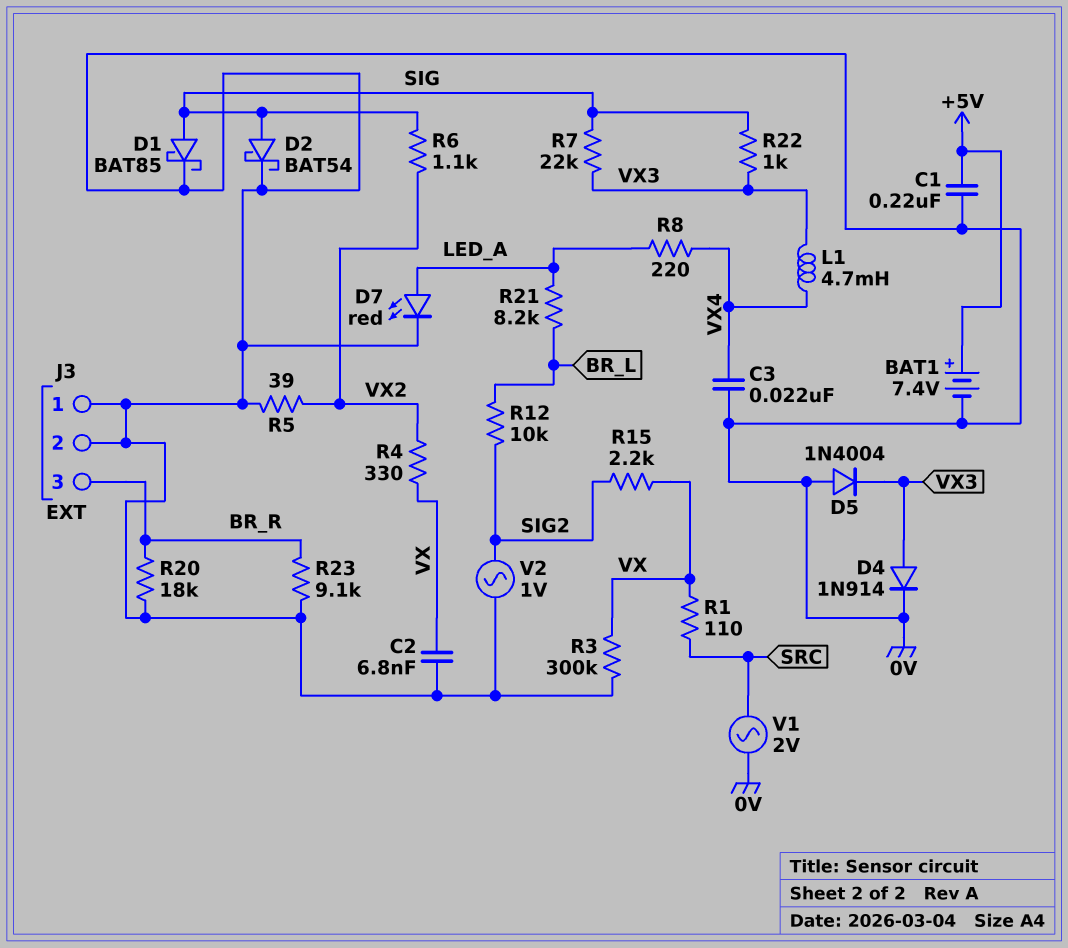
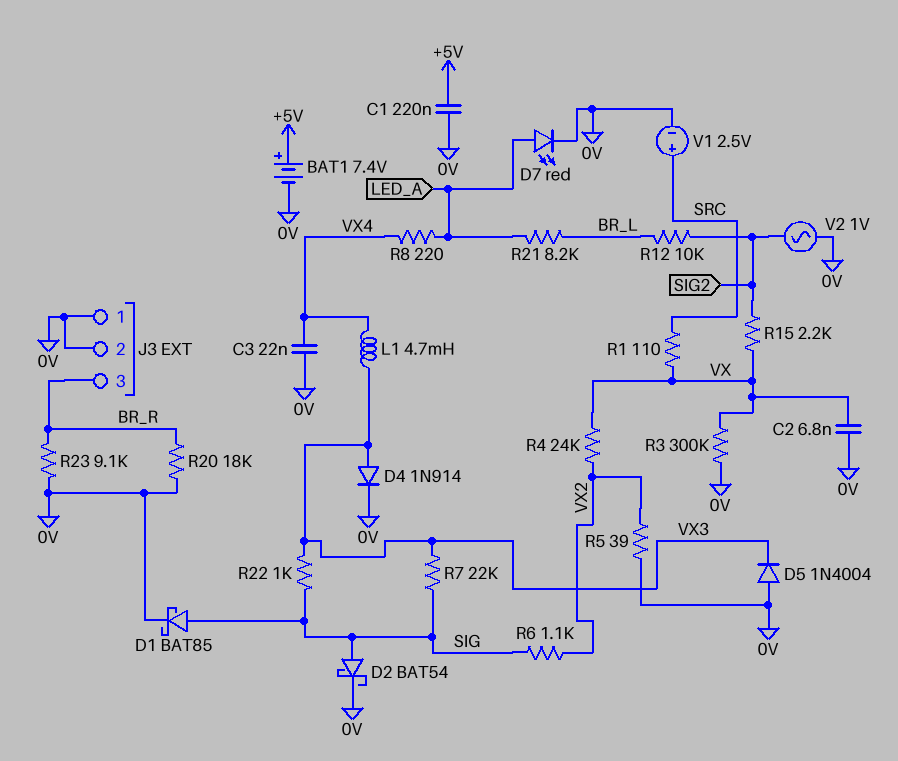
R4: 330 (VX, VX2) -> 24k (VX, VX2)
V1: AC 2V (0V, SRC) -> 2.5V (plus SRC, minus 0V)

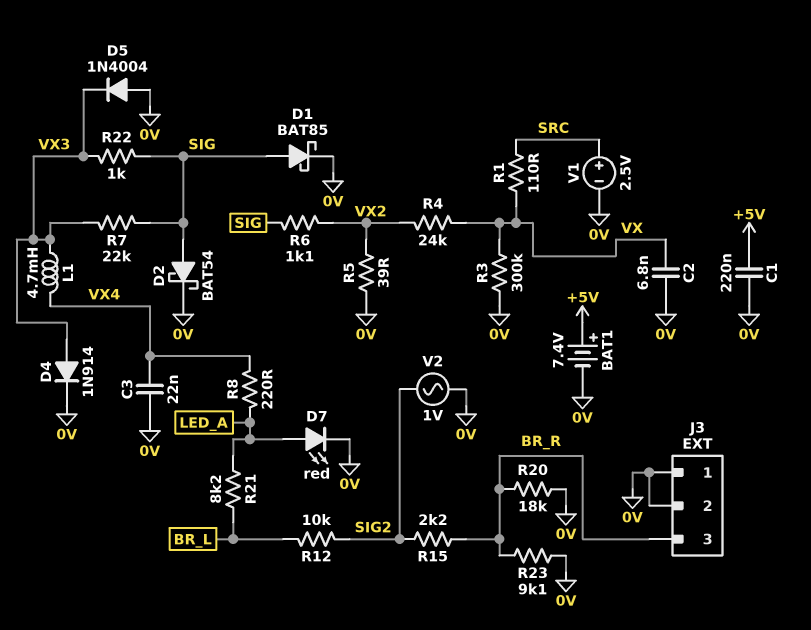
R15: 2.2k (SIG2, VX) -> 2.2k (BR_R, SIG2)

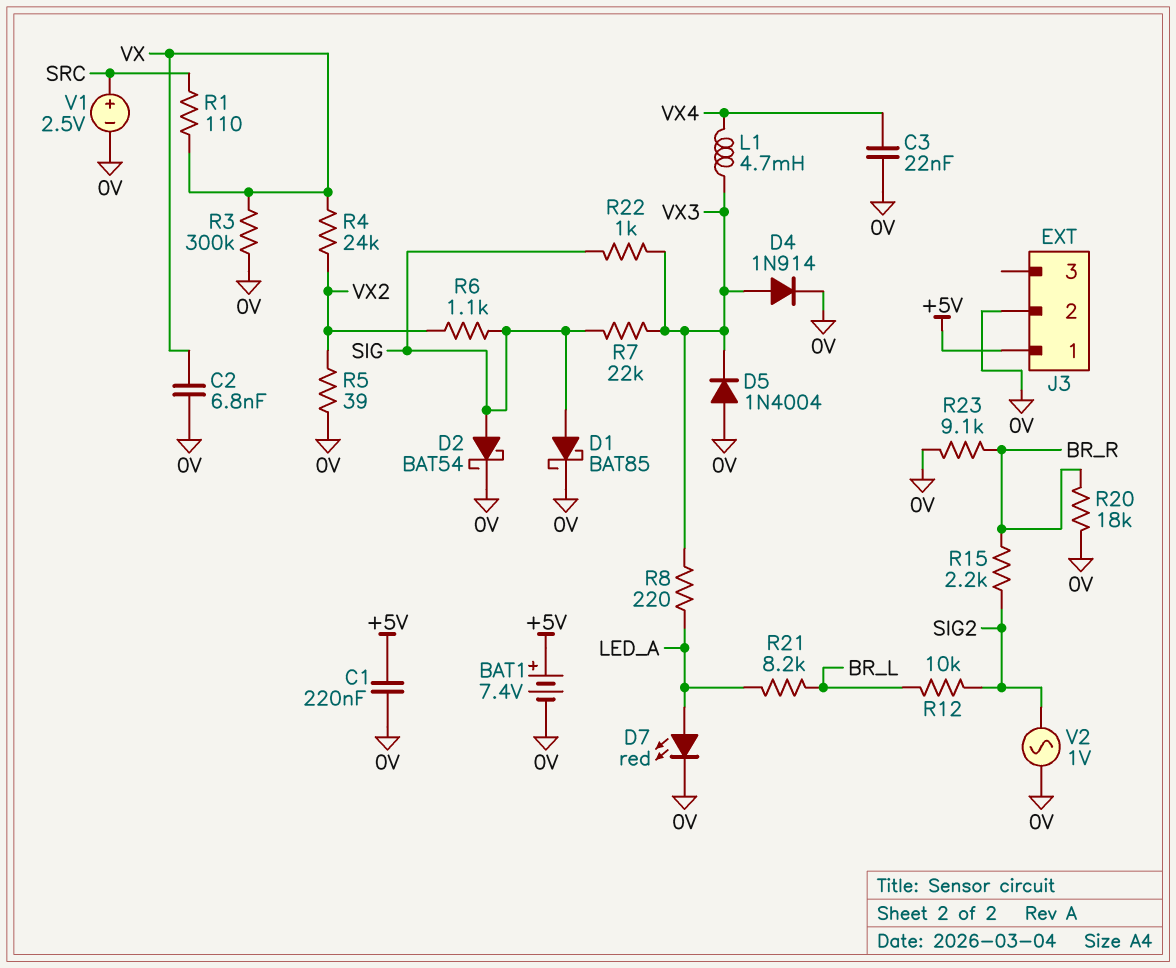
J3 pin 1: 0V -> +5V
J3 pin 3: BR_R -> none
R8: 220 (LED_A, VX4) -> 220 (LED_A, VX3)

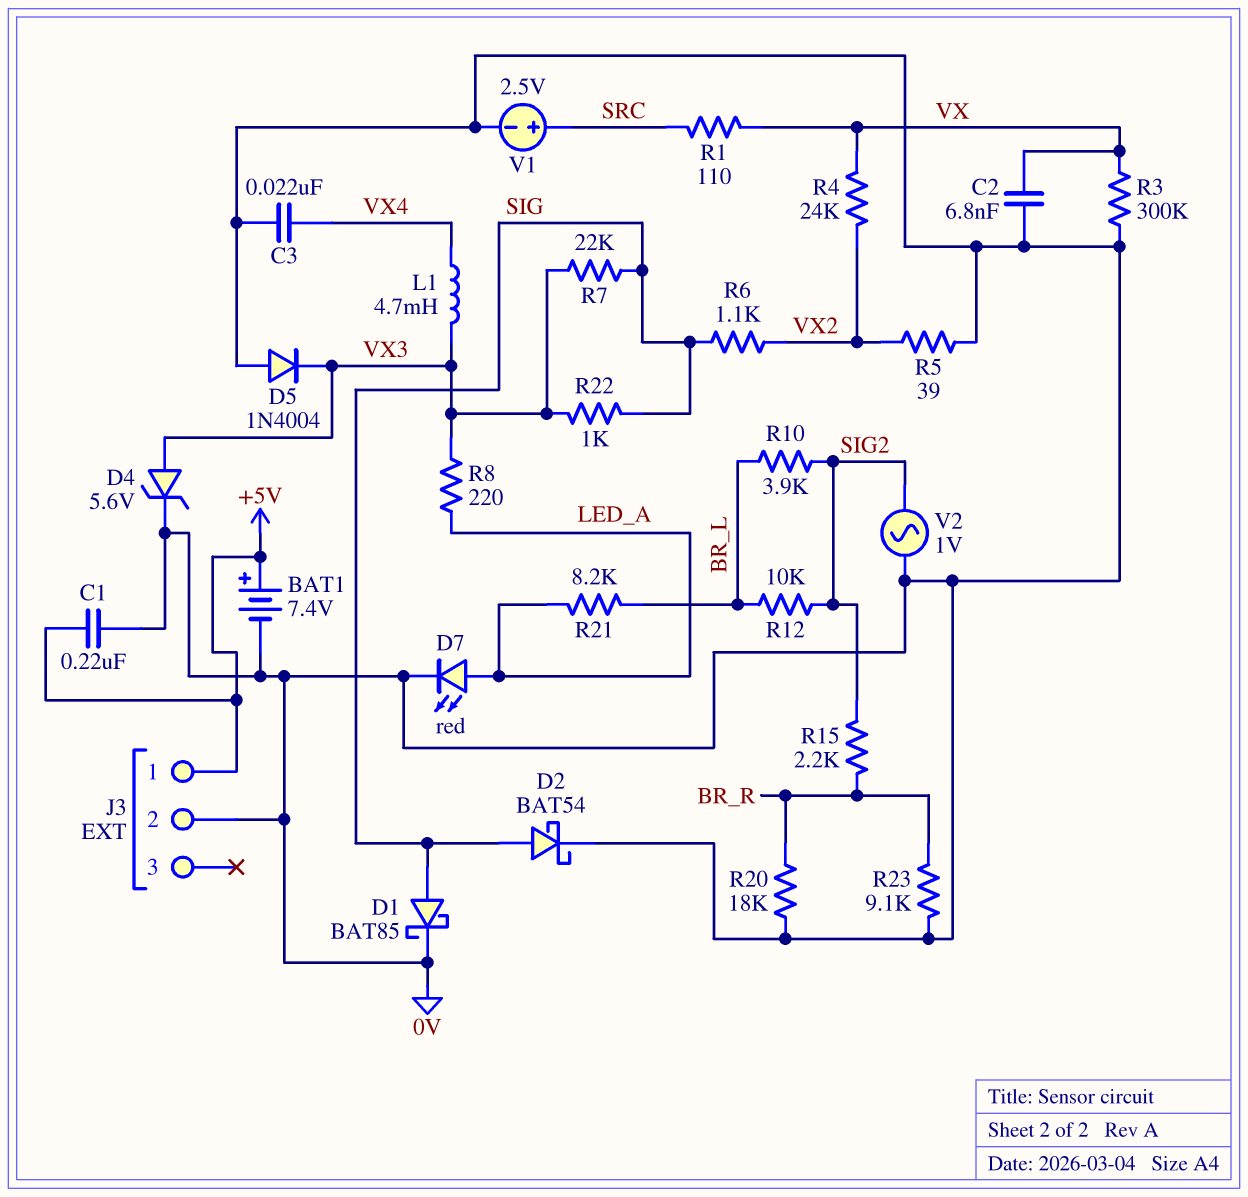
D4: diode 1N914 (A VX3, K 0V) -> zener 5.6V (A VX3, K 0V)
R10: none -> 3.9k (BR_L, SIG2)

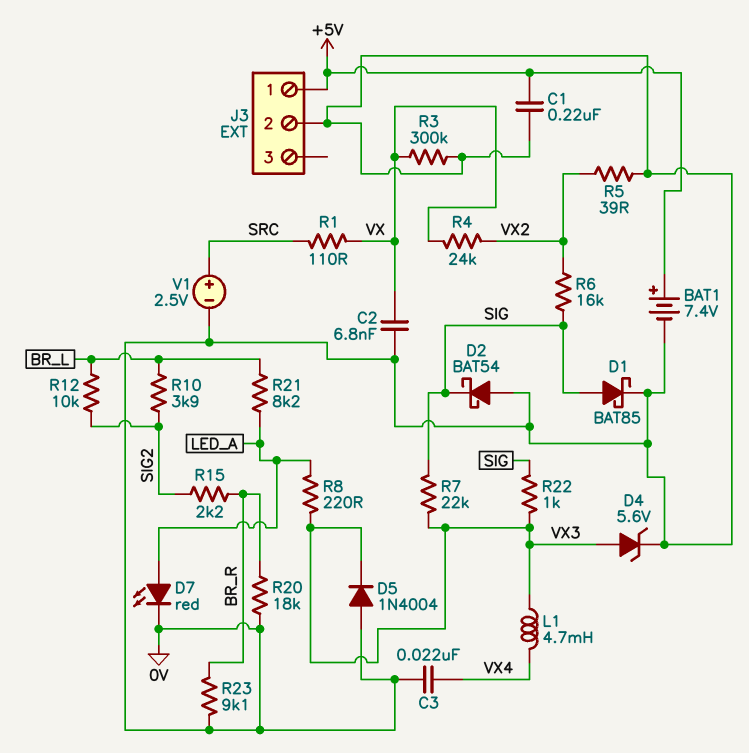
D2: schottky BAT54 (A SIG, K 0V) -> schottky BAT54 (A 0V, K SIG)
R6: 1.1k (SIG, VX2) -> 16k (SIG, VX2)
V2: AC 1V (0V, SIG2) -> none

